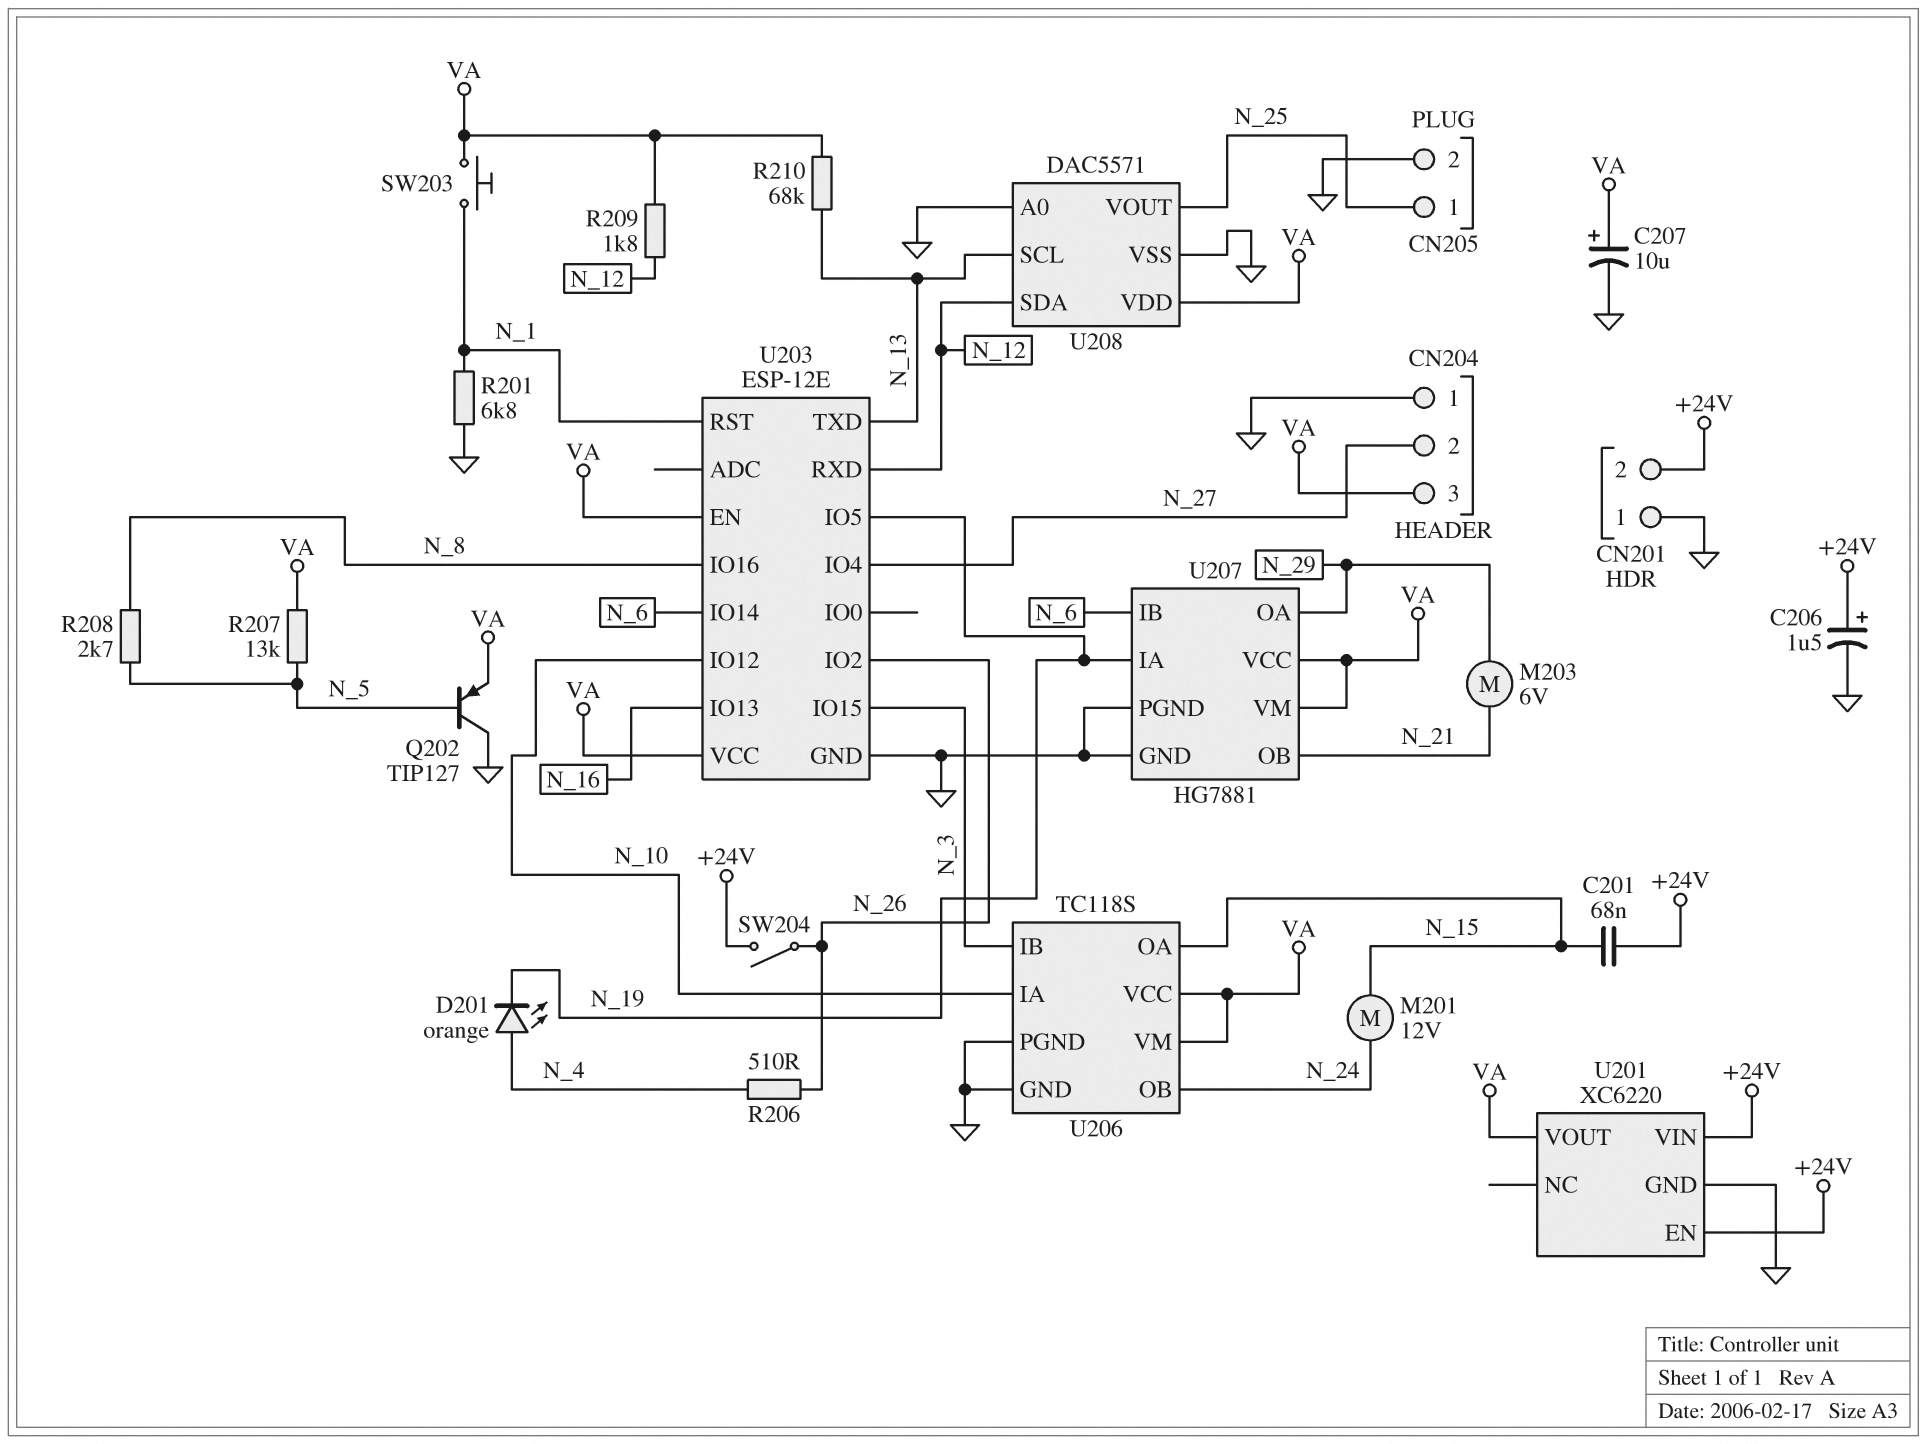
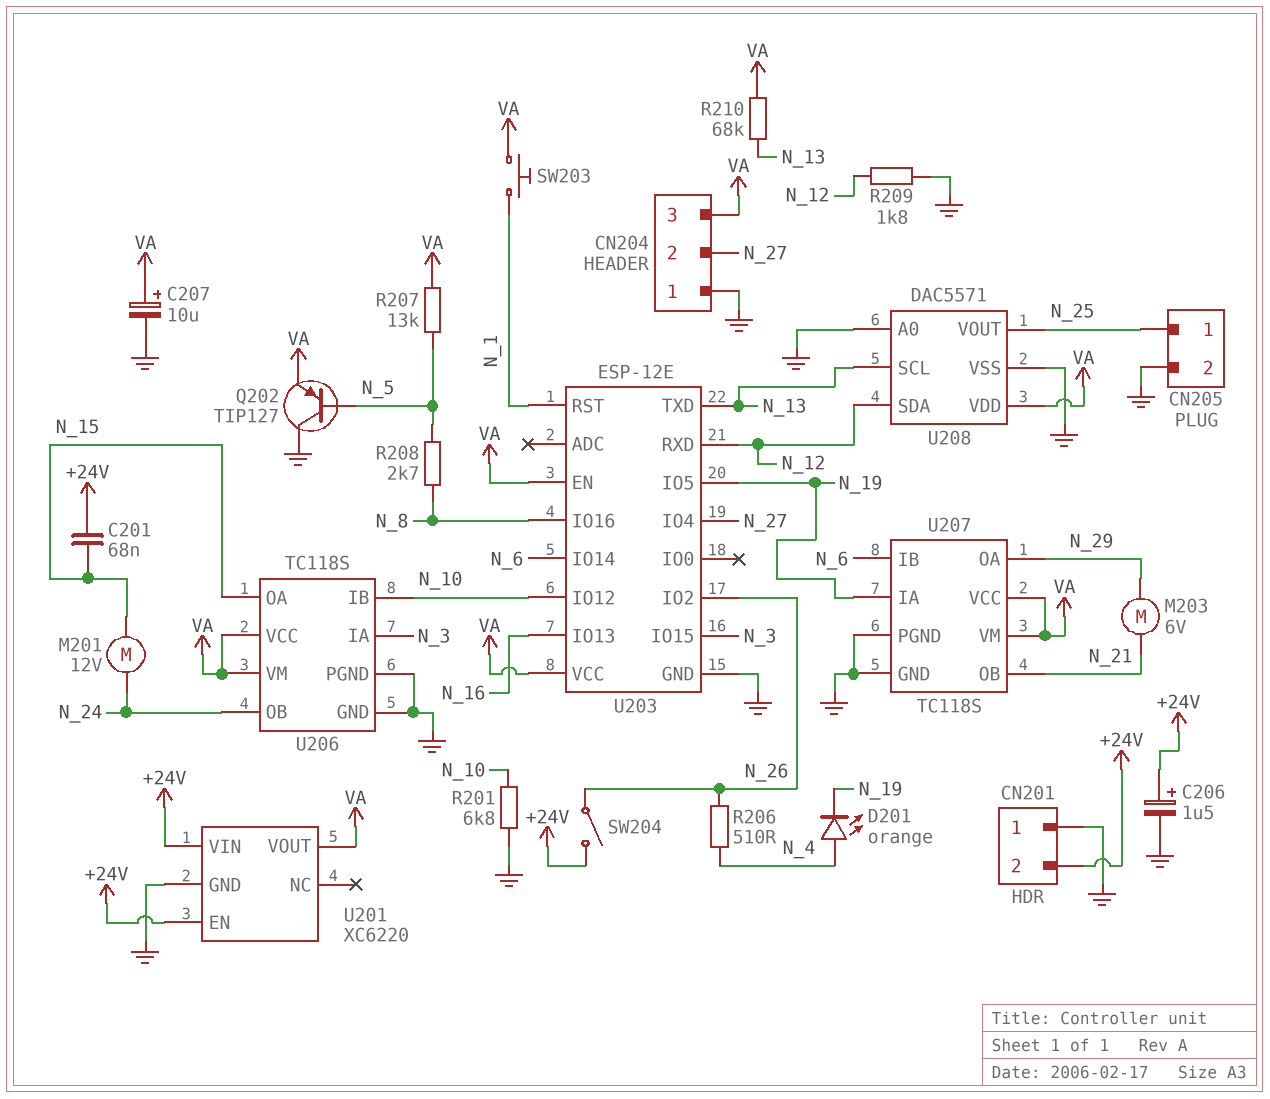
R201: 6.8k (GND, N_1) -> 6.8k (GND, N_10)
R209: 1.8k (N_12, VA) -> 1.8k (GND, N_12)
U206 pin IA: N_10 -> N_3
U206 pin IB: N_3 -> N_10
U207: HG7881 -> TC118S

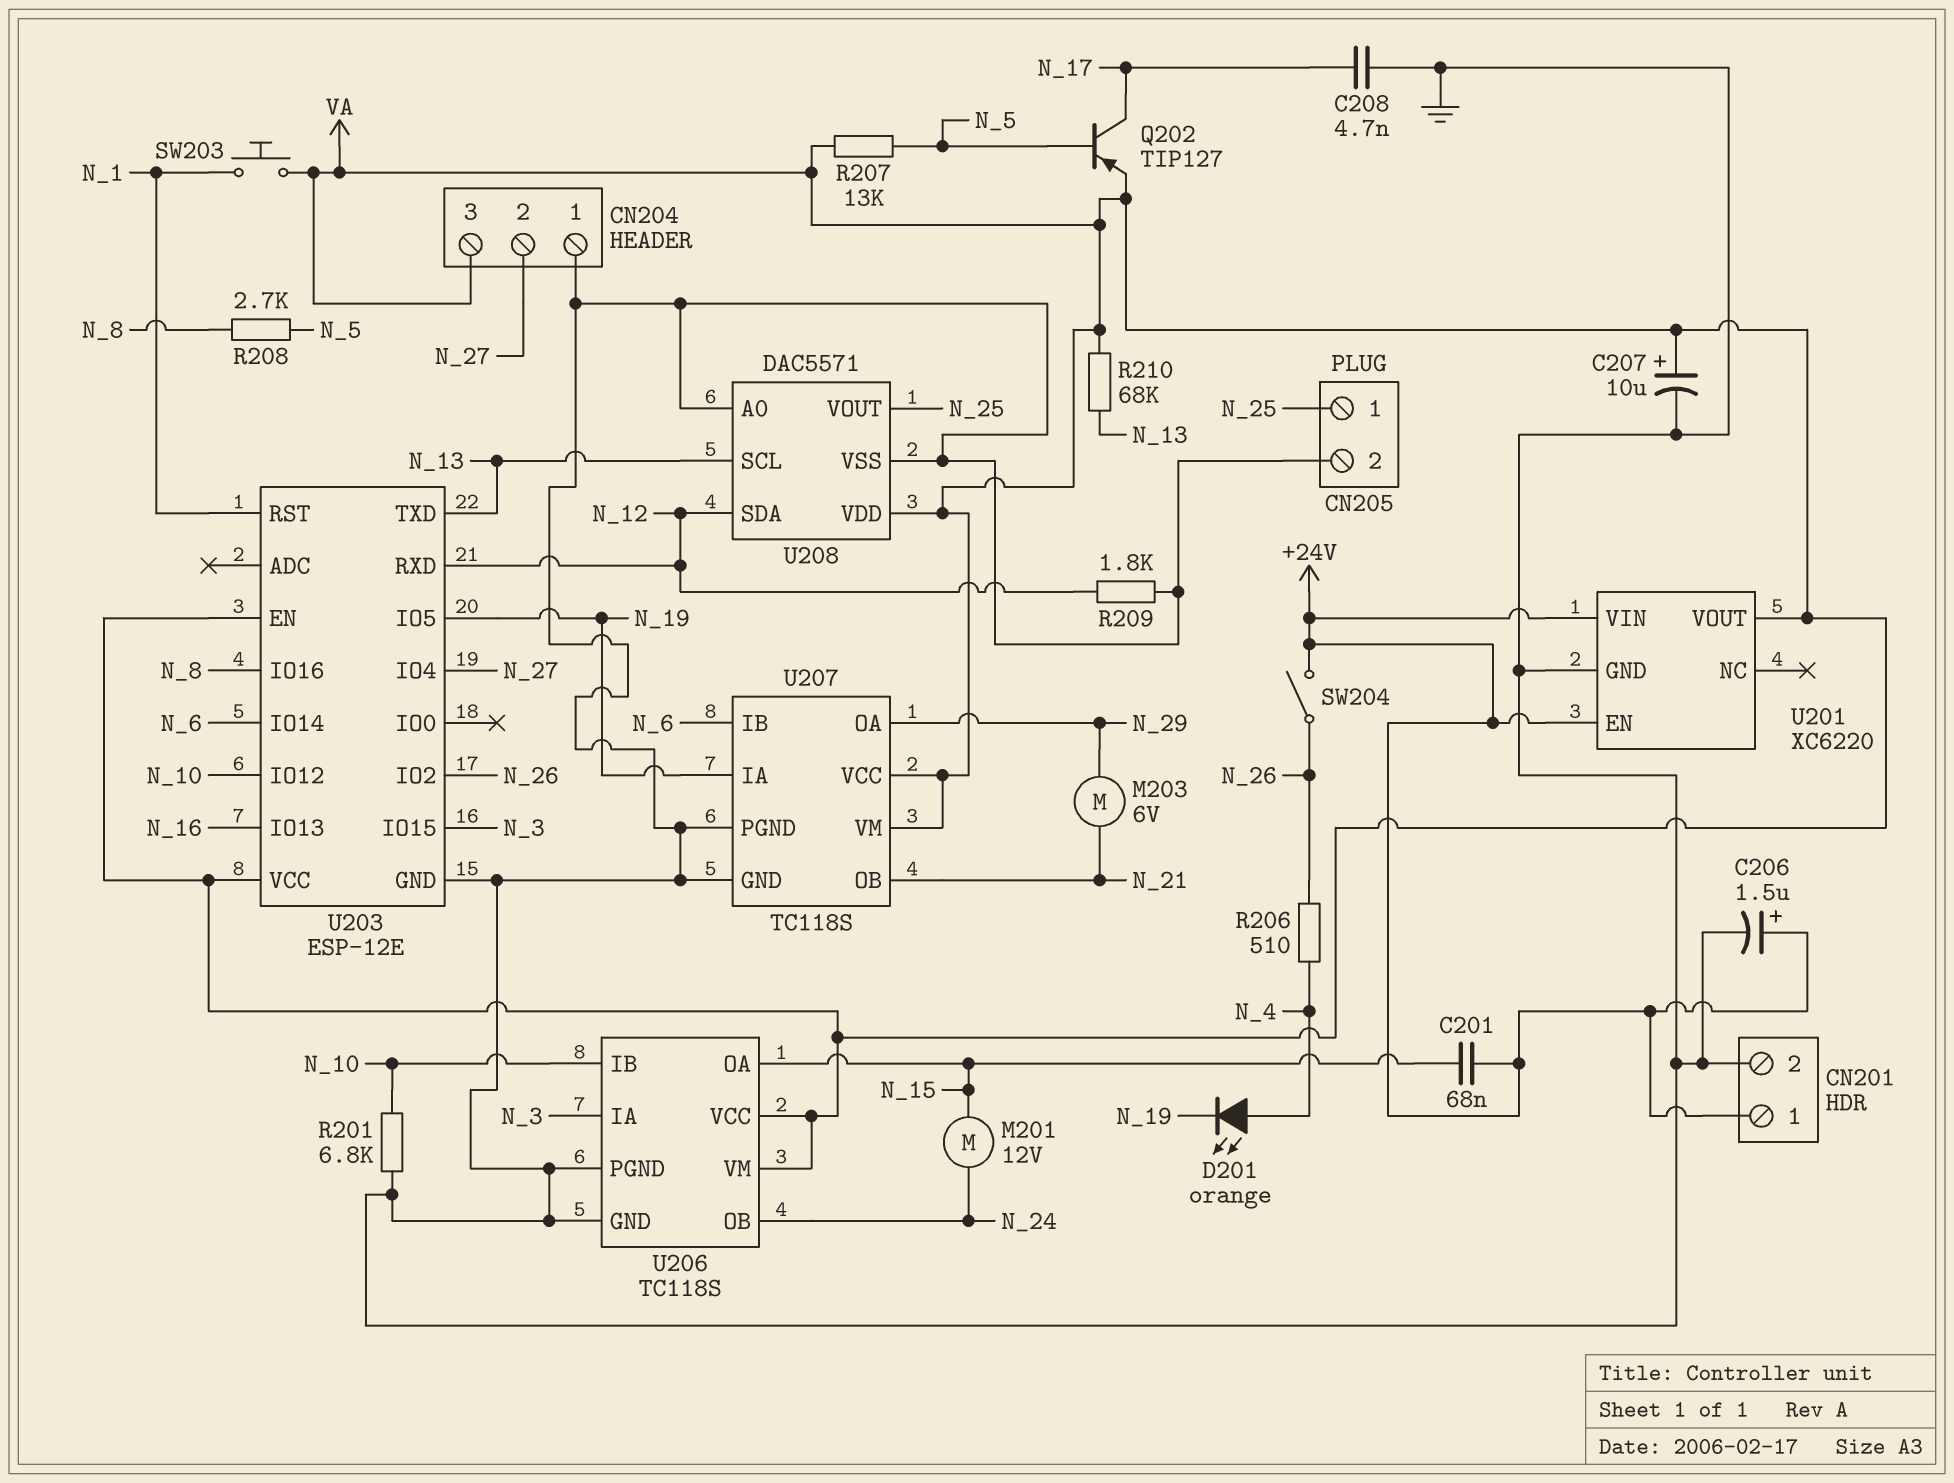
C208: none -> 4.7nF (GND, N_17)
CN201 pin 1: GND -> +24V
CN201 pin 2: +24V -> GND
Q202: PNP TIP127 (B N_5, C GND, E VA) -> PNP TIP127 (B N_5, C N_17, E VA)

